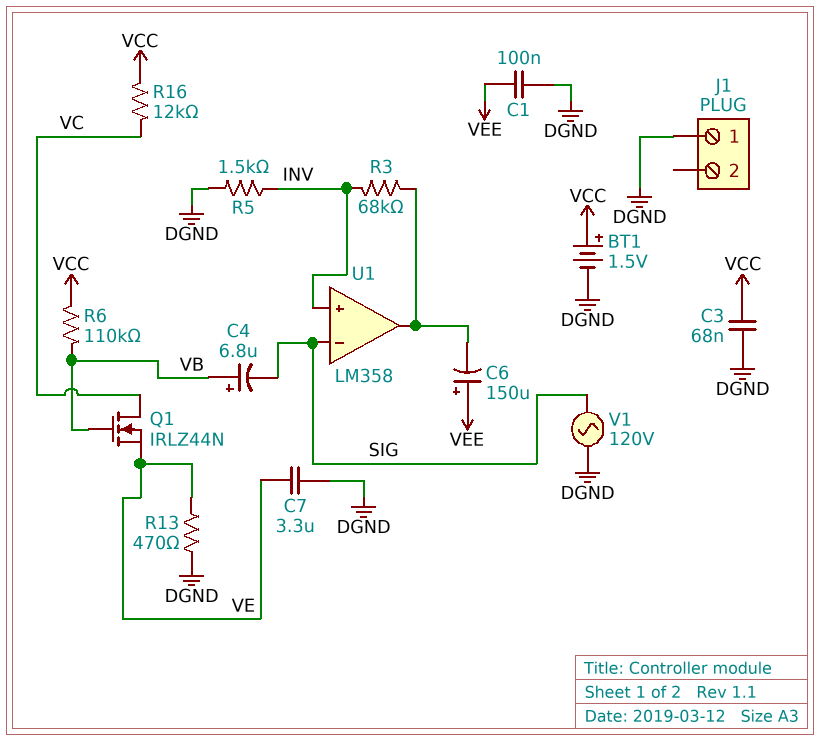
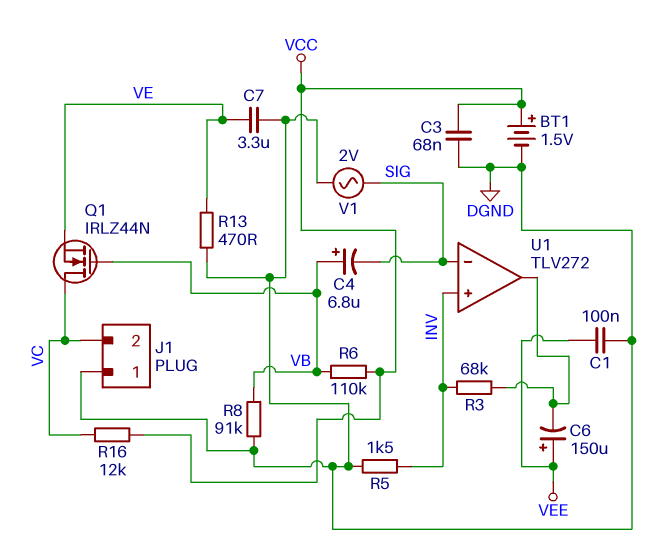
J1 pin 2: none -> VC
R8: none -> 91k (DGND, VB)
U1: LM358 -> TLV272
V1: AC 120V (DGND, SIG) -> AC 2V (DGND, SIG)

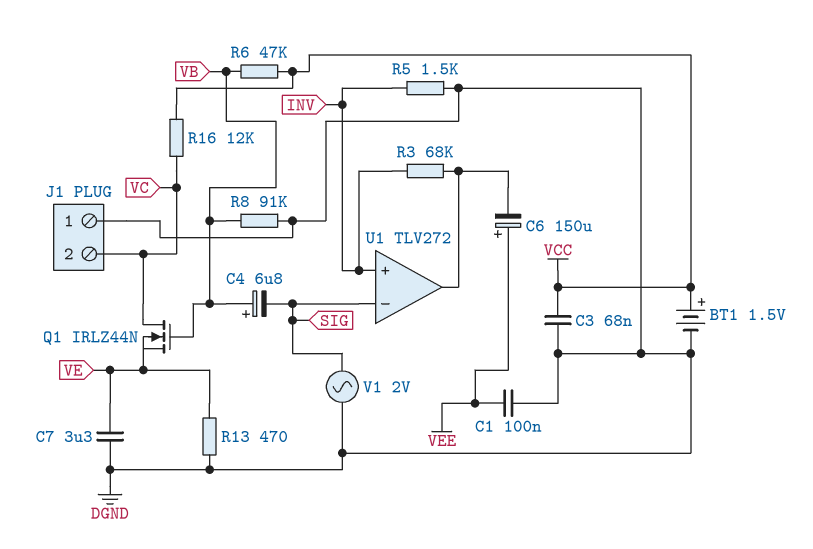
R6: 110k (VB, VCC) -> 47k (VB, VCC)

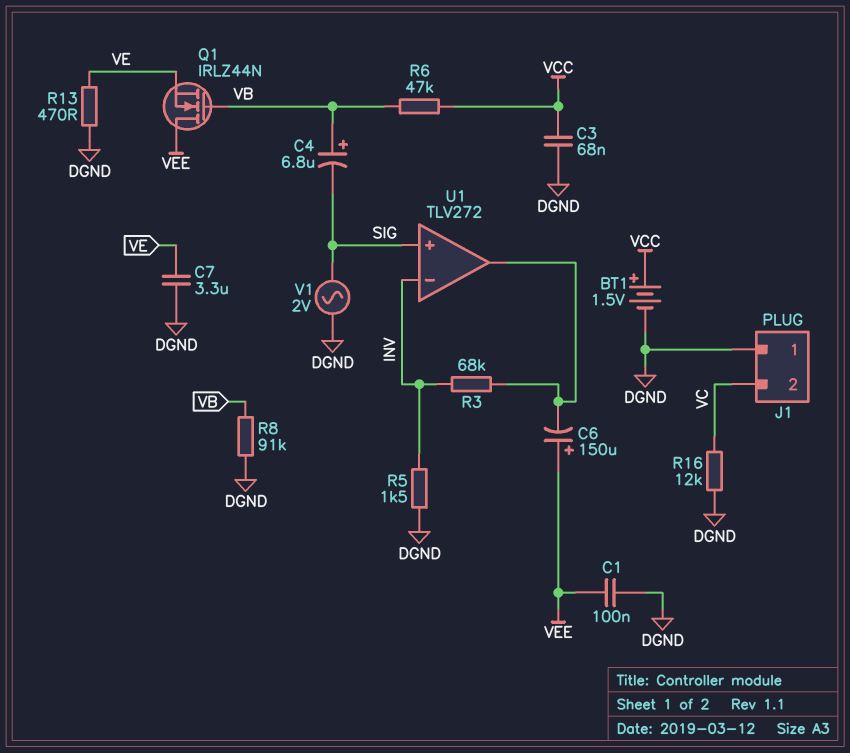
Q1: NMOS IRLZ44N (G VB, D VC, S VE) -> NMOS IRLZ44N (G VB, D VEE, S VE)
R16: 12k (VC, VCC) -> 12k (DGND, VC)
U1 pin in+: INV -> SIG
U1 pin in-: SIG -> INV

